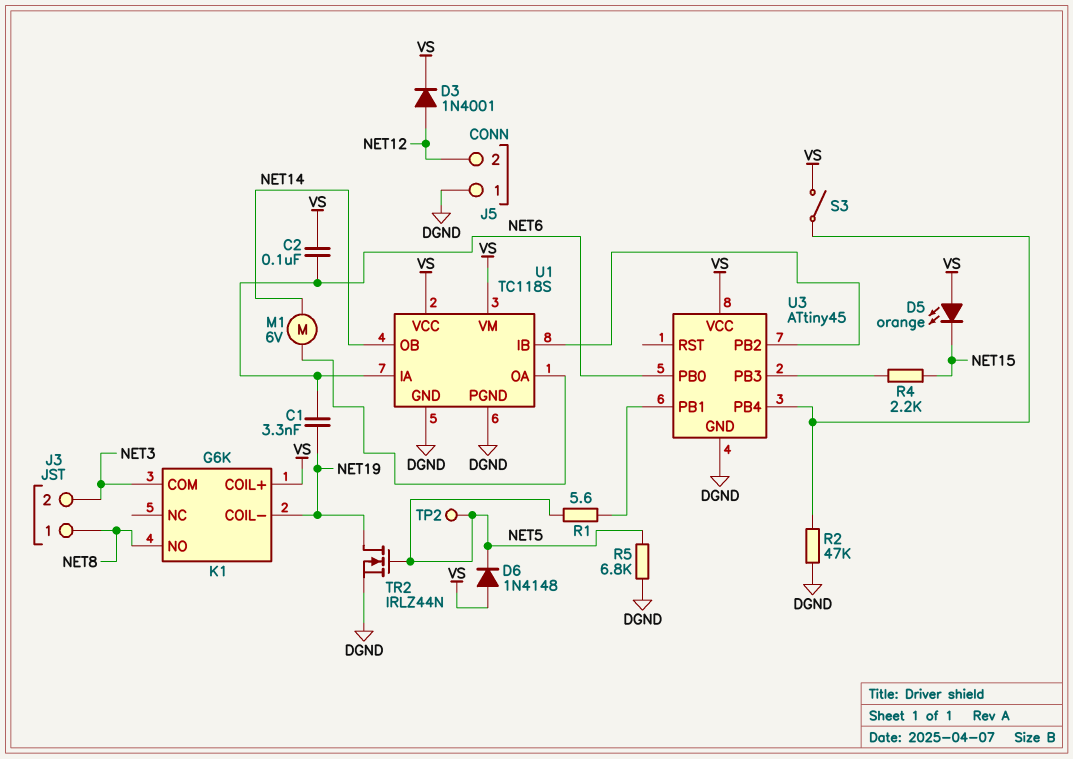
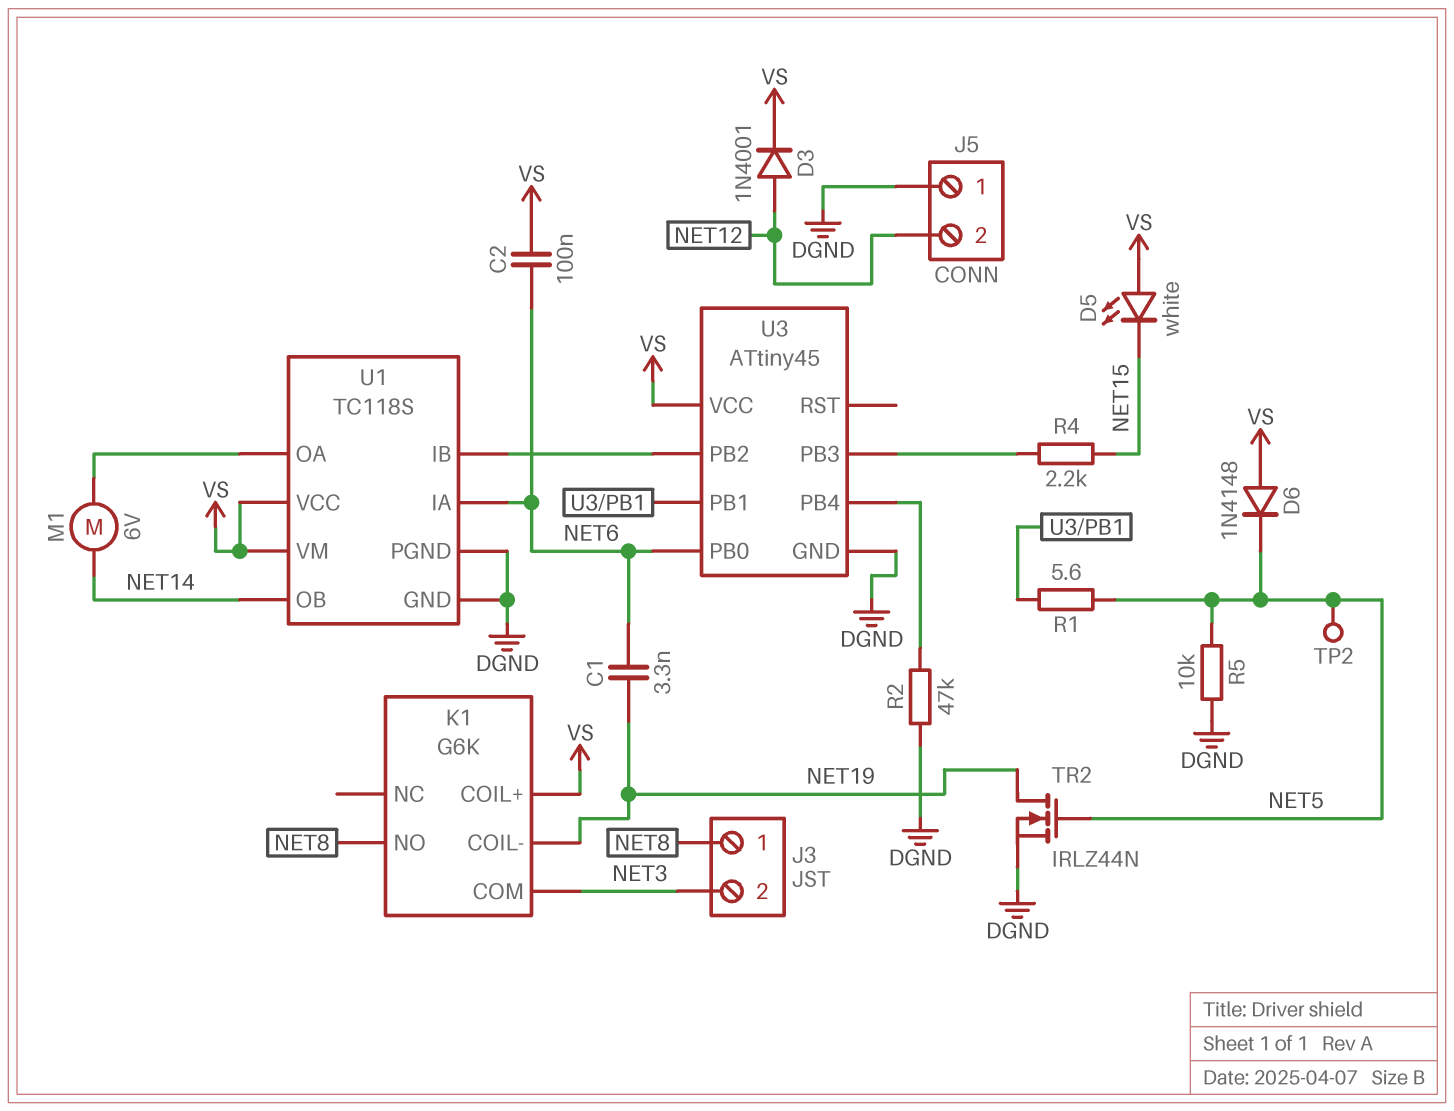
D5: LED orange (A VS, K NET15) -> LED white (A VS, K NET15)
R5: 6.8k (DGND, NET5) -> 10k (DGND, NET5)
S3: switch (U3/PB4, VS) -> none

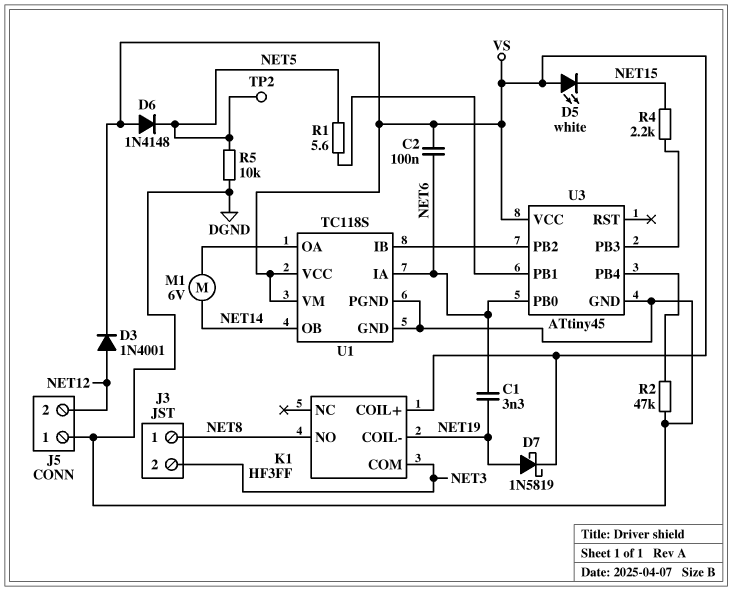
D7: none -> schottky 1N5819 (A NET19, K VS)
K1: G6K -> HF3FF
TR2: NMOS IRLZ44N (G NET5, D NET19, S DGND) -> none

